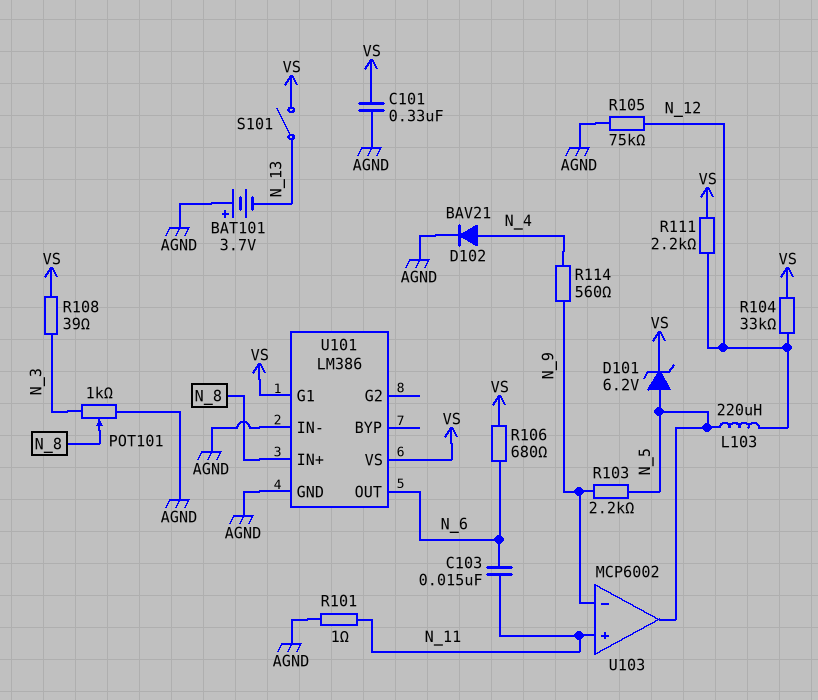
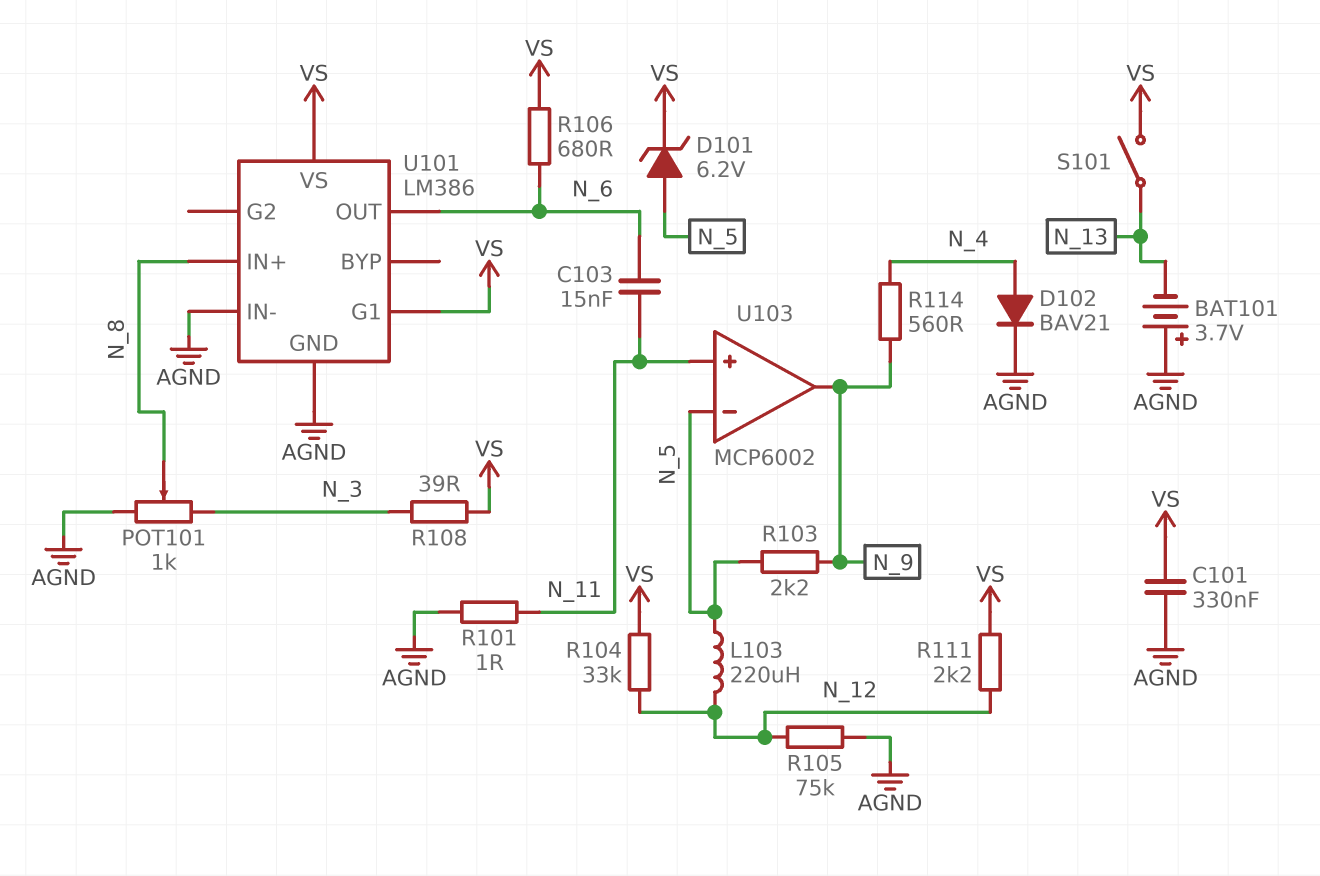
U103 pin in-: N_9 -> N_5
U103 pin out: N_5 -> N_9

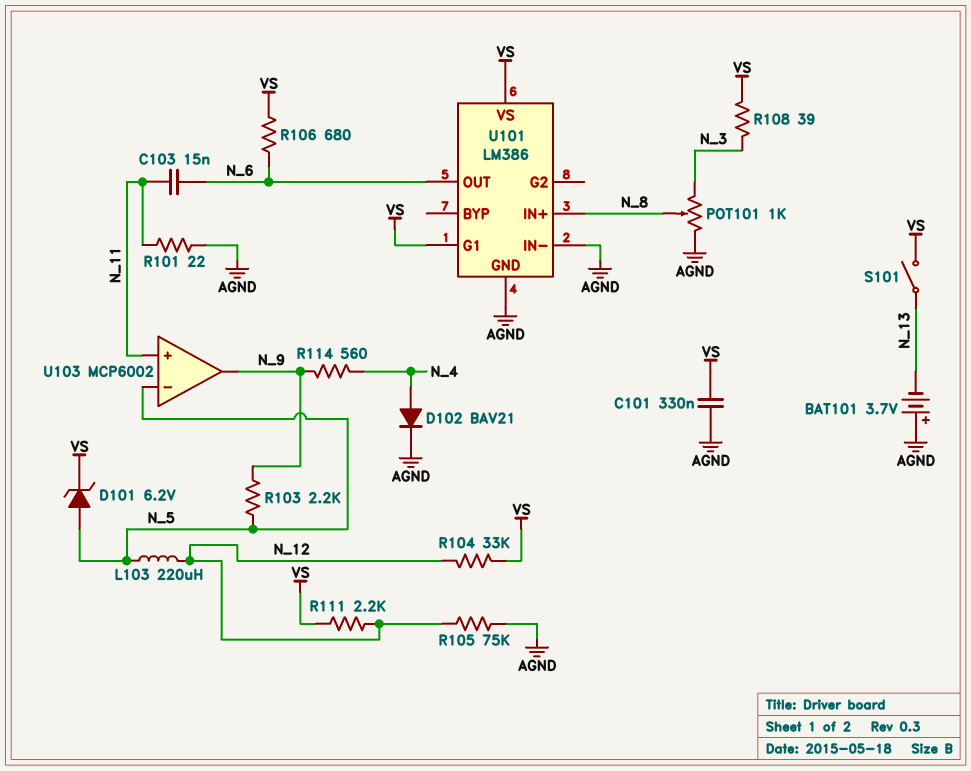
R101: 1 (AGND, N_11) -> 22 (AGND, N_11)

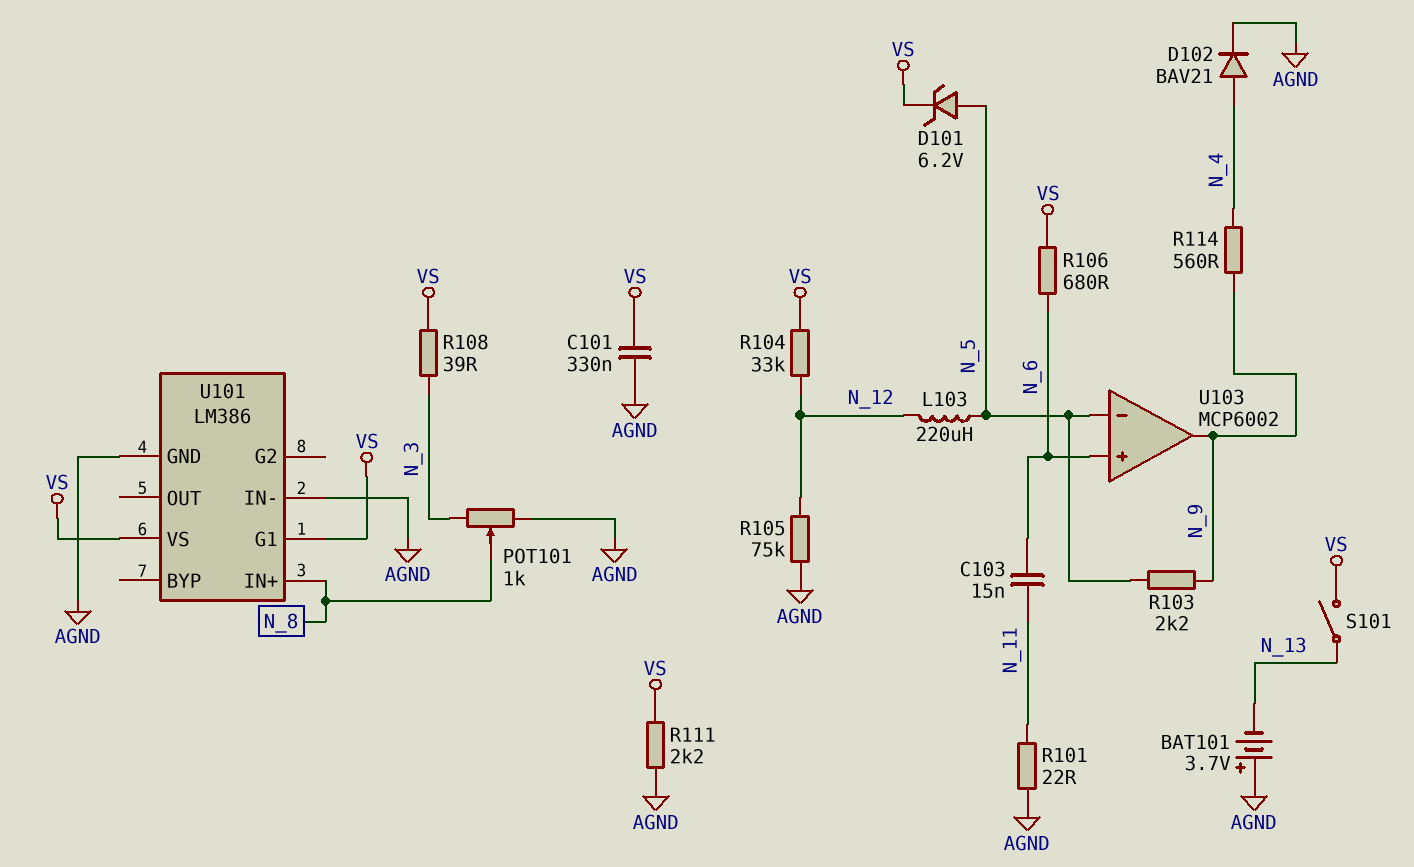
R111: 2.2k (N_12, VS) -> 2.2k (AGND, VS)
U101 pin OUT: N_6 -> none
U103 pin in+: N_11 -> N_6

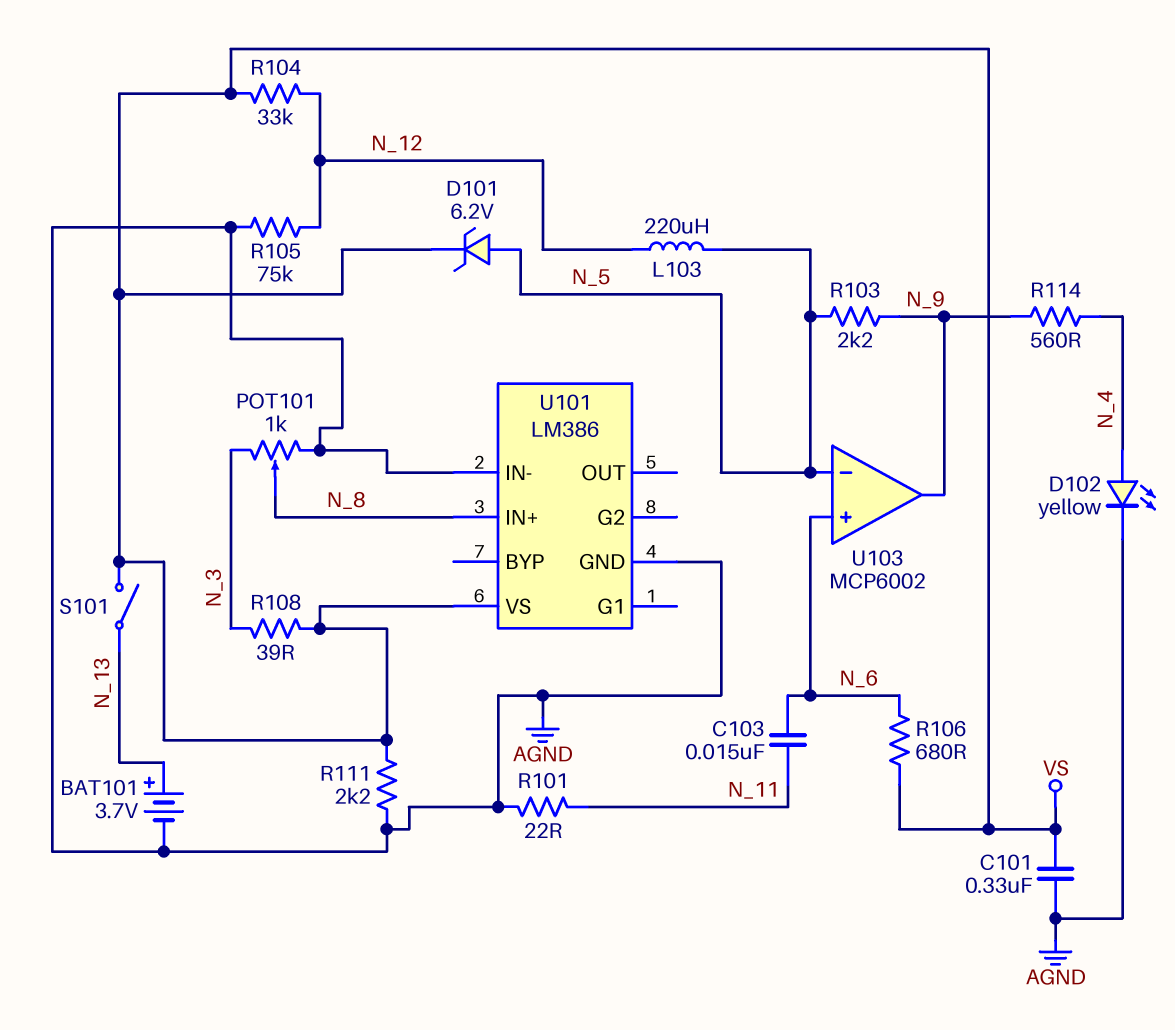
BAT101: 3.7V (plus AGND, minus N_13) -> 3.7V (plus N_13, minus AGND)
D102: diode BAV21 (A N_4, K AGND) -> LED yellow (A N_4, K AGND)
U101 pin G1: VS -> none

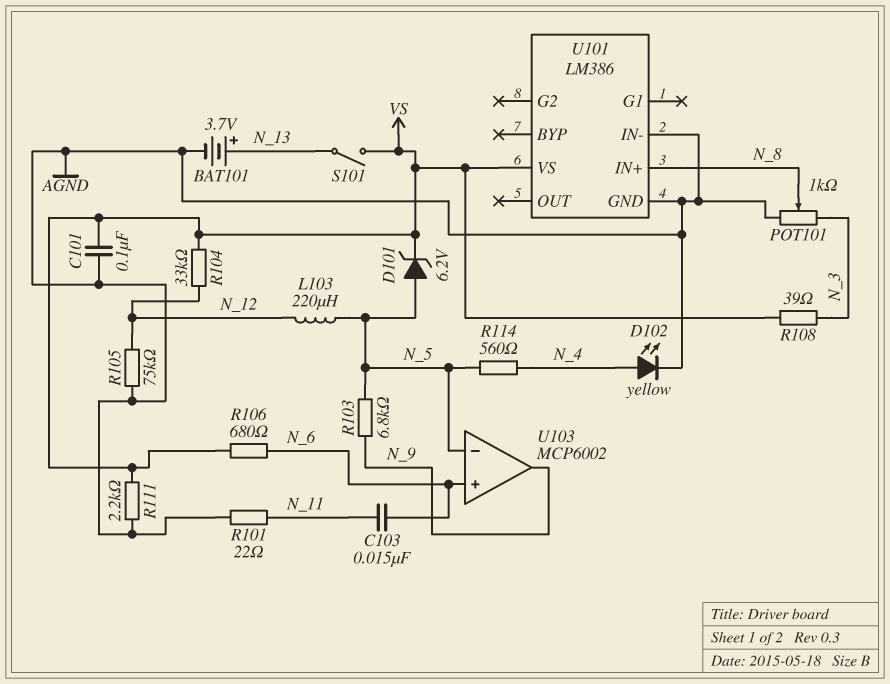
C101: 330nF (AGND, VS) -> 100nF (AGND, VS)
R103: 2.2k (N_5, N_9) -> 6.8k (N_5, N_9)
R114: 560 (N_4, N_9) -> 560 (N_4, N_5)

